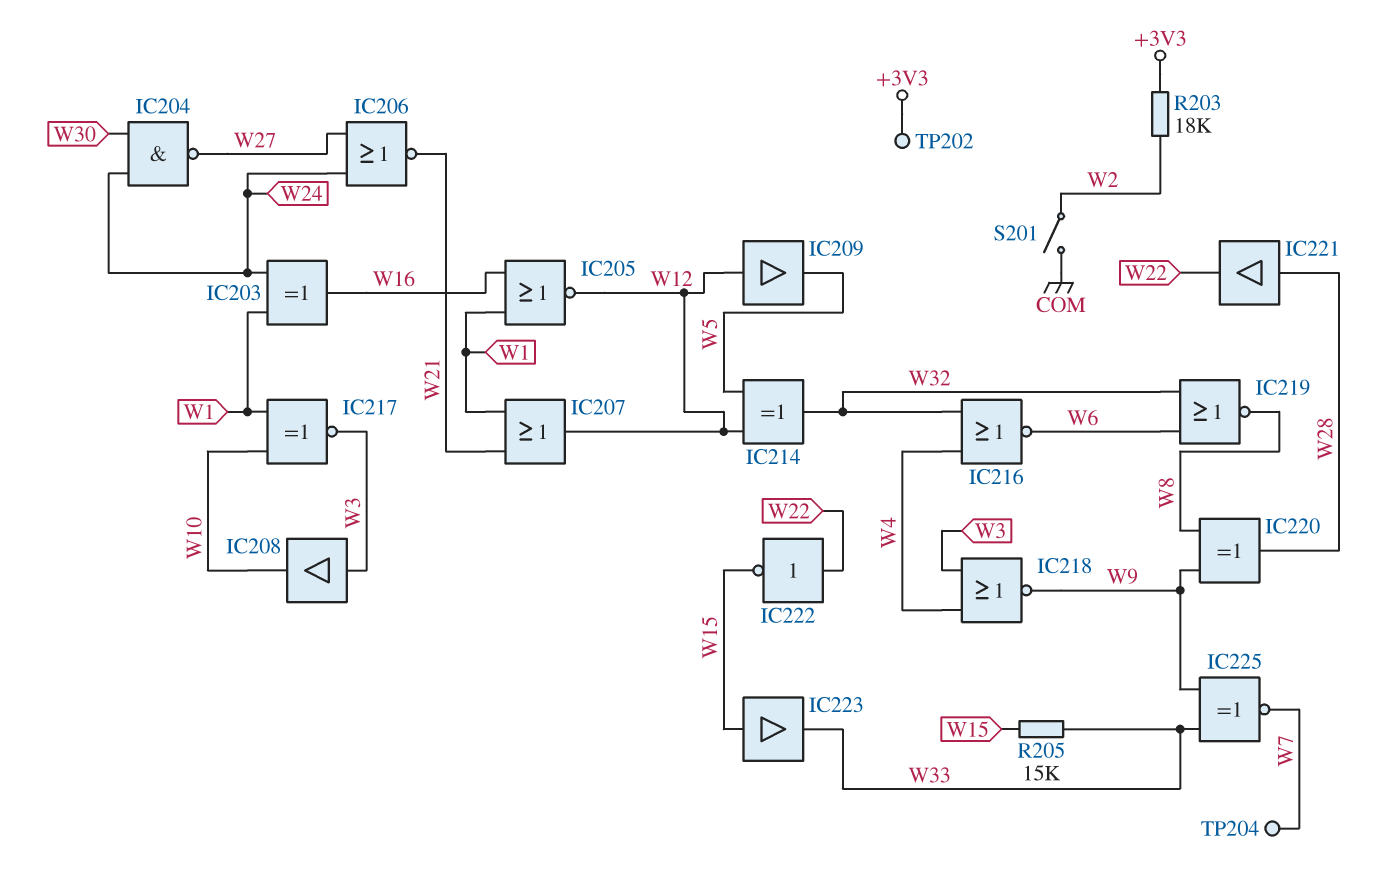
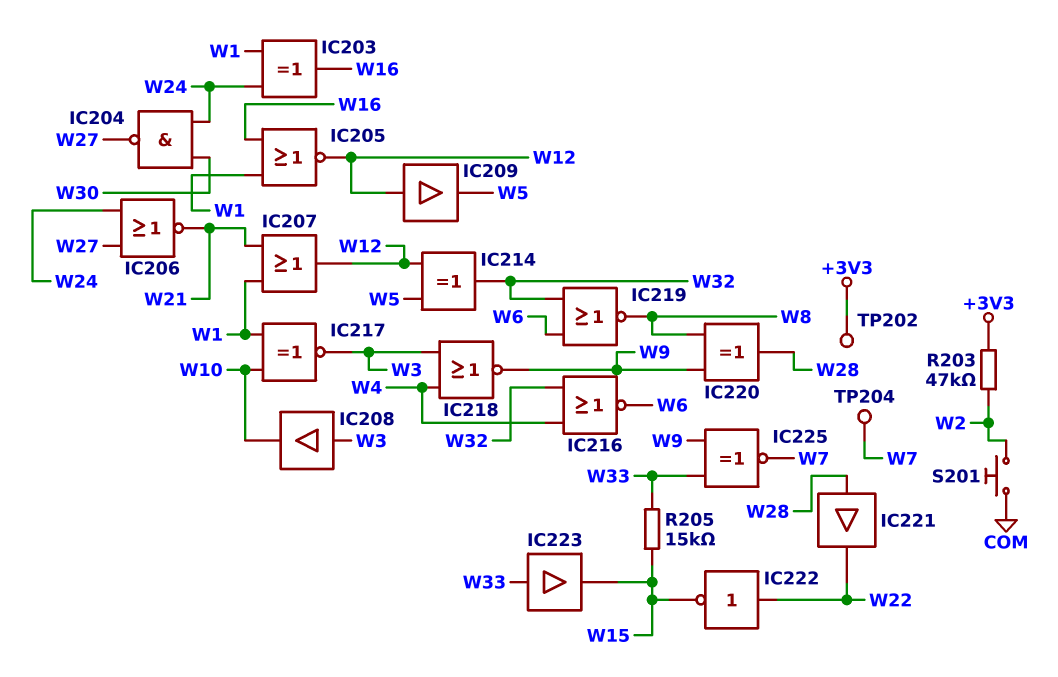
IC223: buffer (in W15, out W33) -> buffer (in W33, out W15)
R203: 18k (+3V3, W2) -> 47k (+3V3, W2)
S201: switch (COM, W2) -> button (COM, W2)

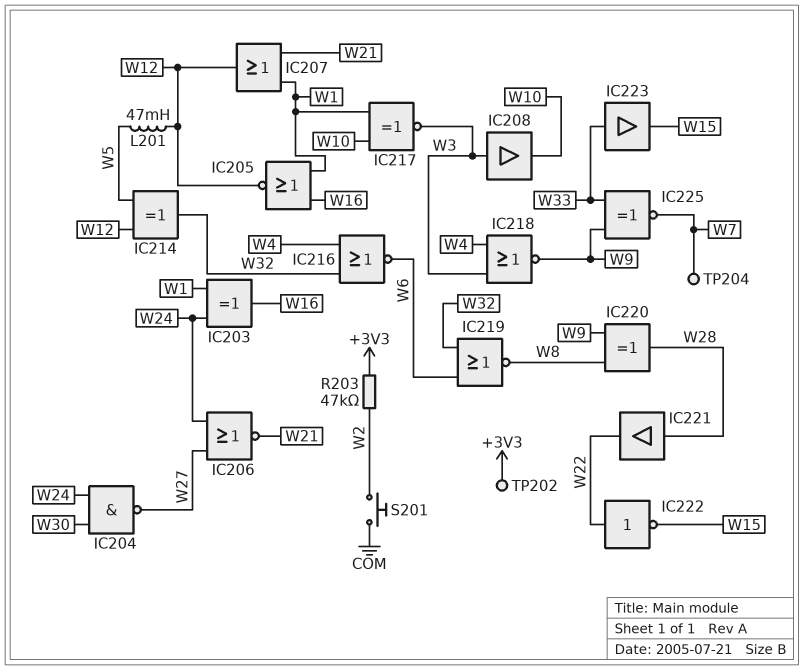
IC209: buffer (in W12, out W5) -> none
L201: none -> 47mH (W5, W12)
R205: 15k (W15, W33) -> none

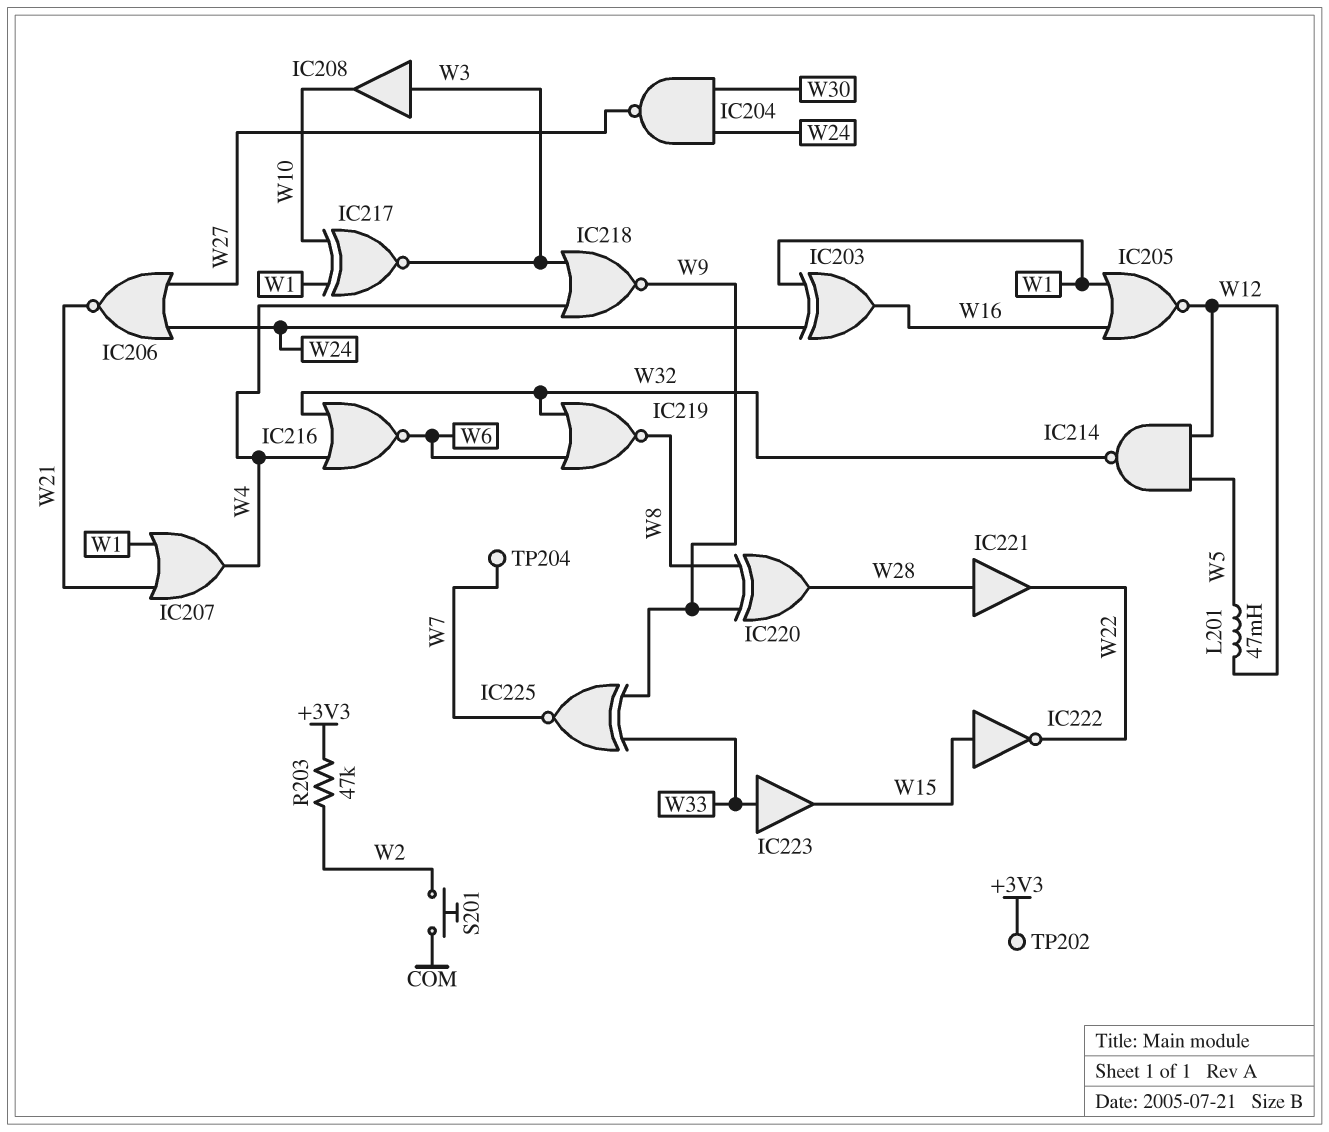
IC207: OR (in W1, in W21, out W12) -> OR (in W1, in W21, out W4)
IC214: XOR (in W5, in W12, out W32) -> NAND (in W5, in W12, out W32)
IC222: NOT (in W22, out W15) -> NOT (in W15, out W22)

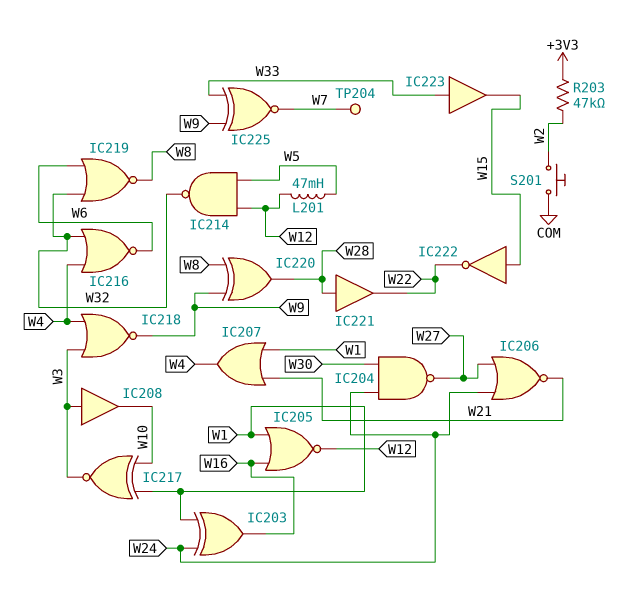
TP202: test point (+3V3) -> none

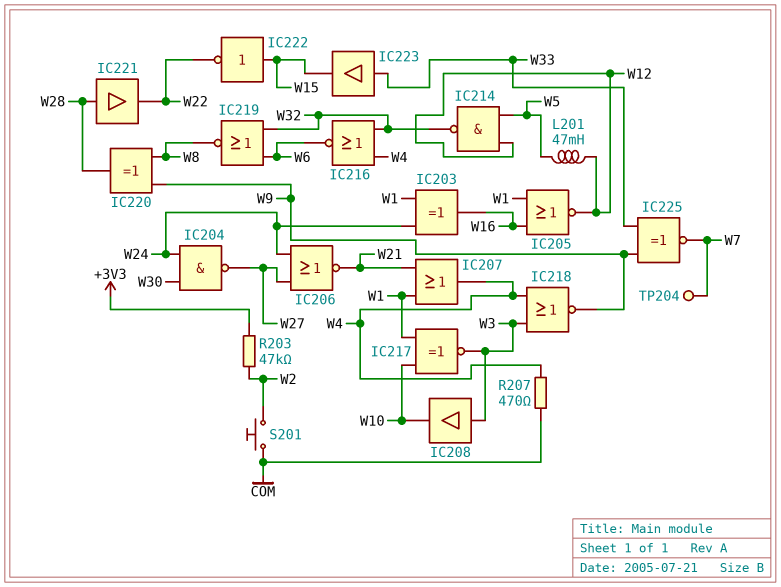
R207: none -> 470 (COM, W4)

